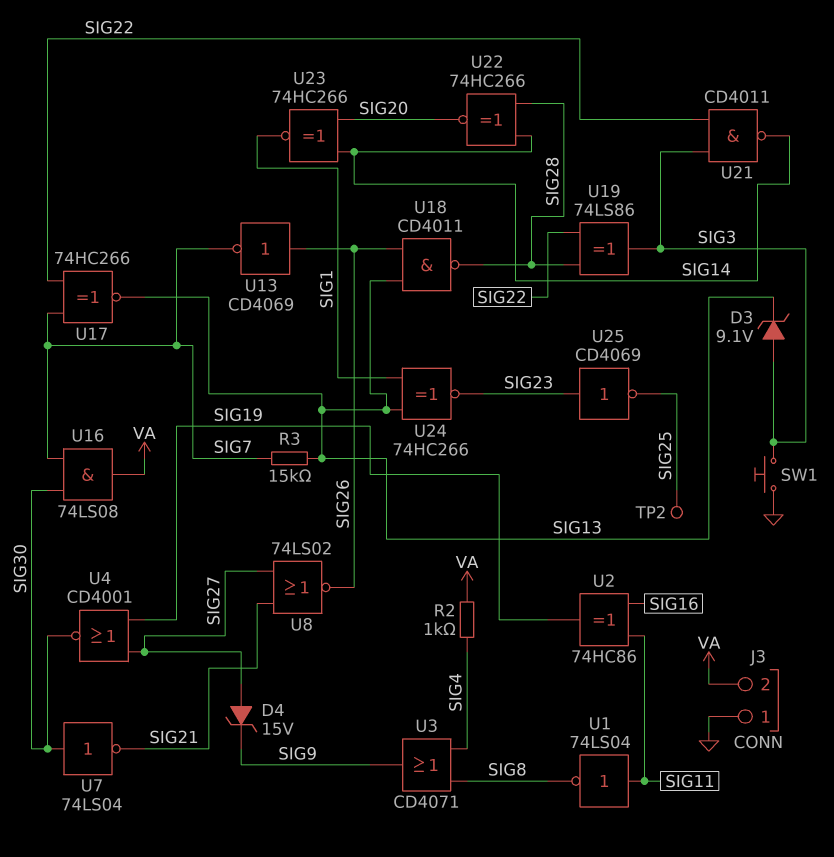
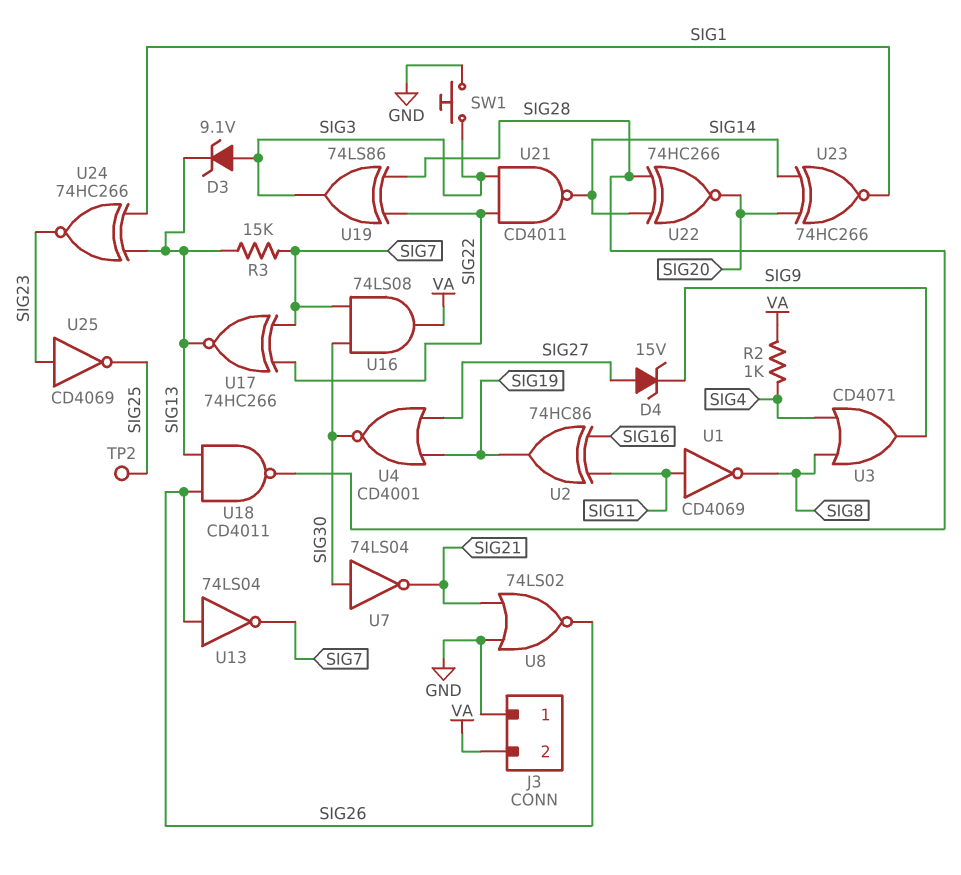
U1: NOT 74LS04 (in SIG11, out SIG8) -> NOT CD4069 (in SIG11, out SIG8)
U8: NOR 74LS02 (in SIG21, in SIG27, out SIG26) -> NOR 74LS02 (in GND, in SIG21, out SIG26)
U13: NOT CD4069 (in SIG26, out SIG7) -> NOT 74LS04 (in SIG26, out SIG7)

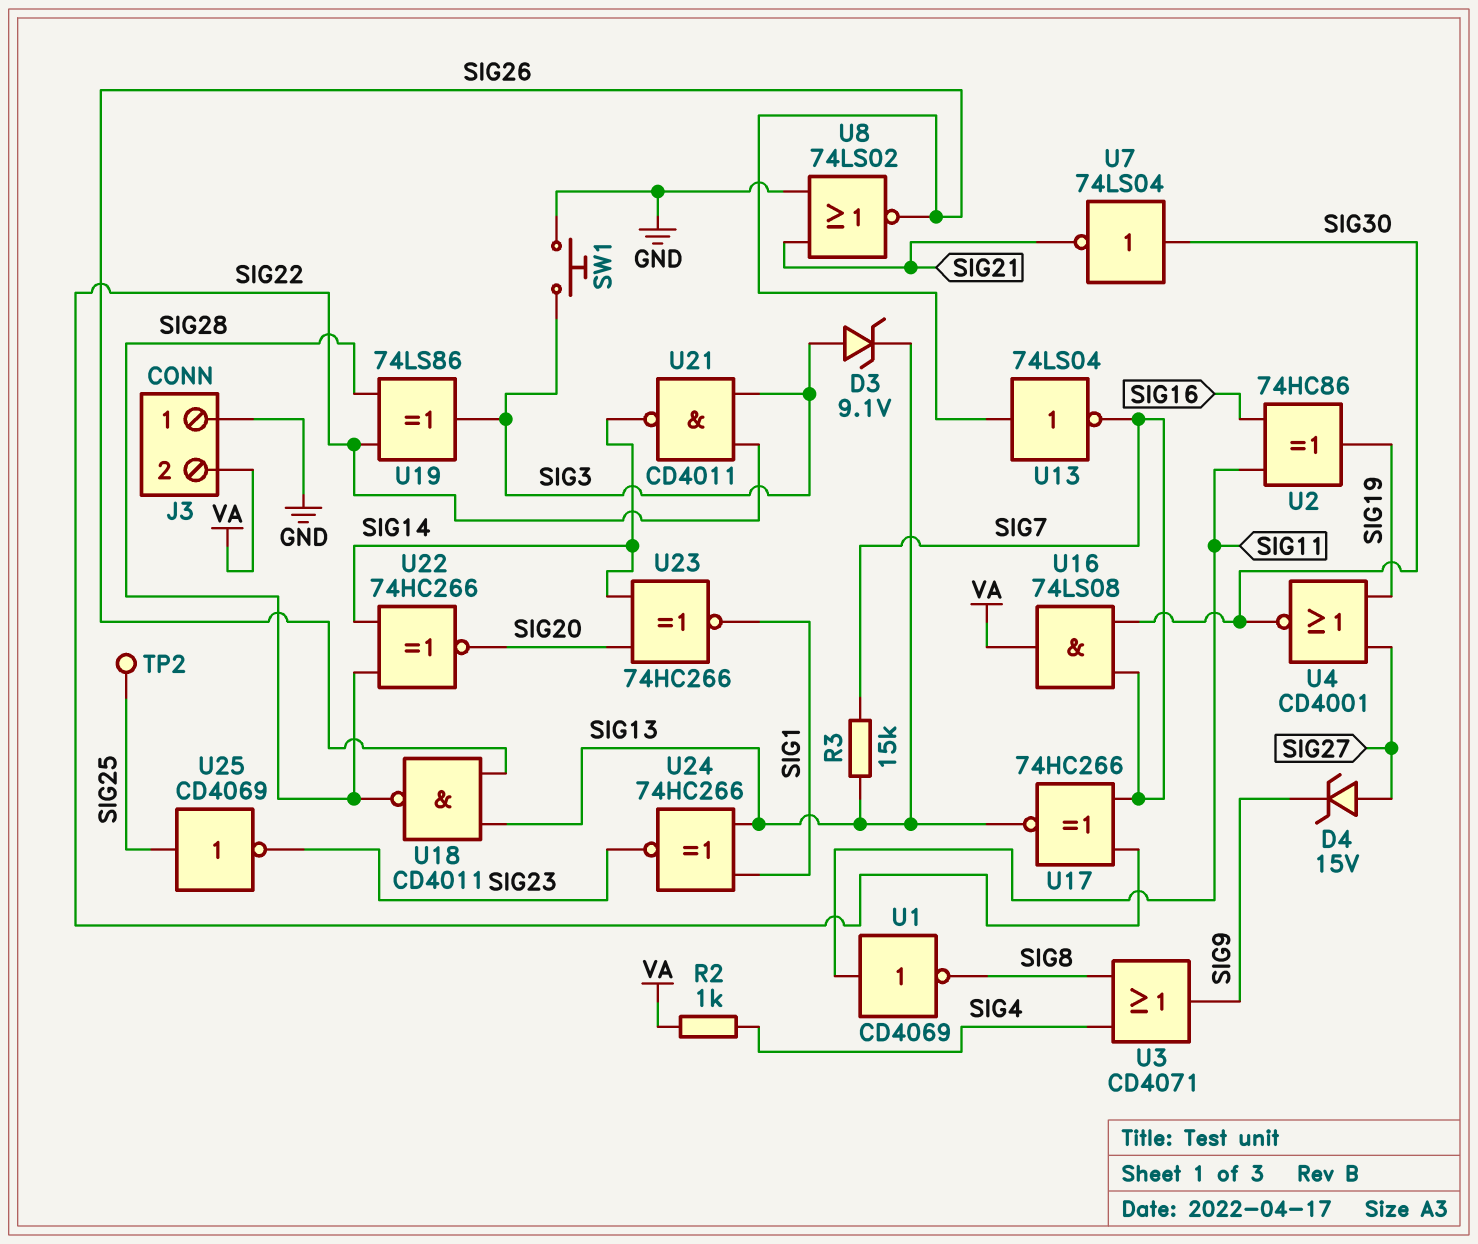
U25: NOT CD4069 (in SIG23, out SIG25) -> NOT CD4069 (in SIG25, out SIG23)

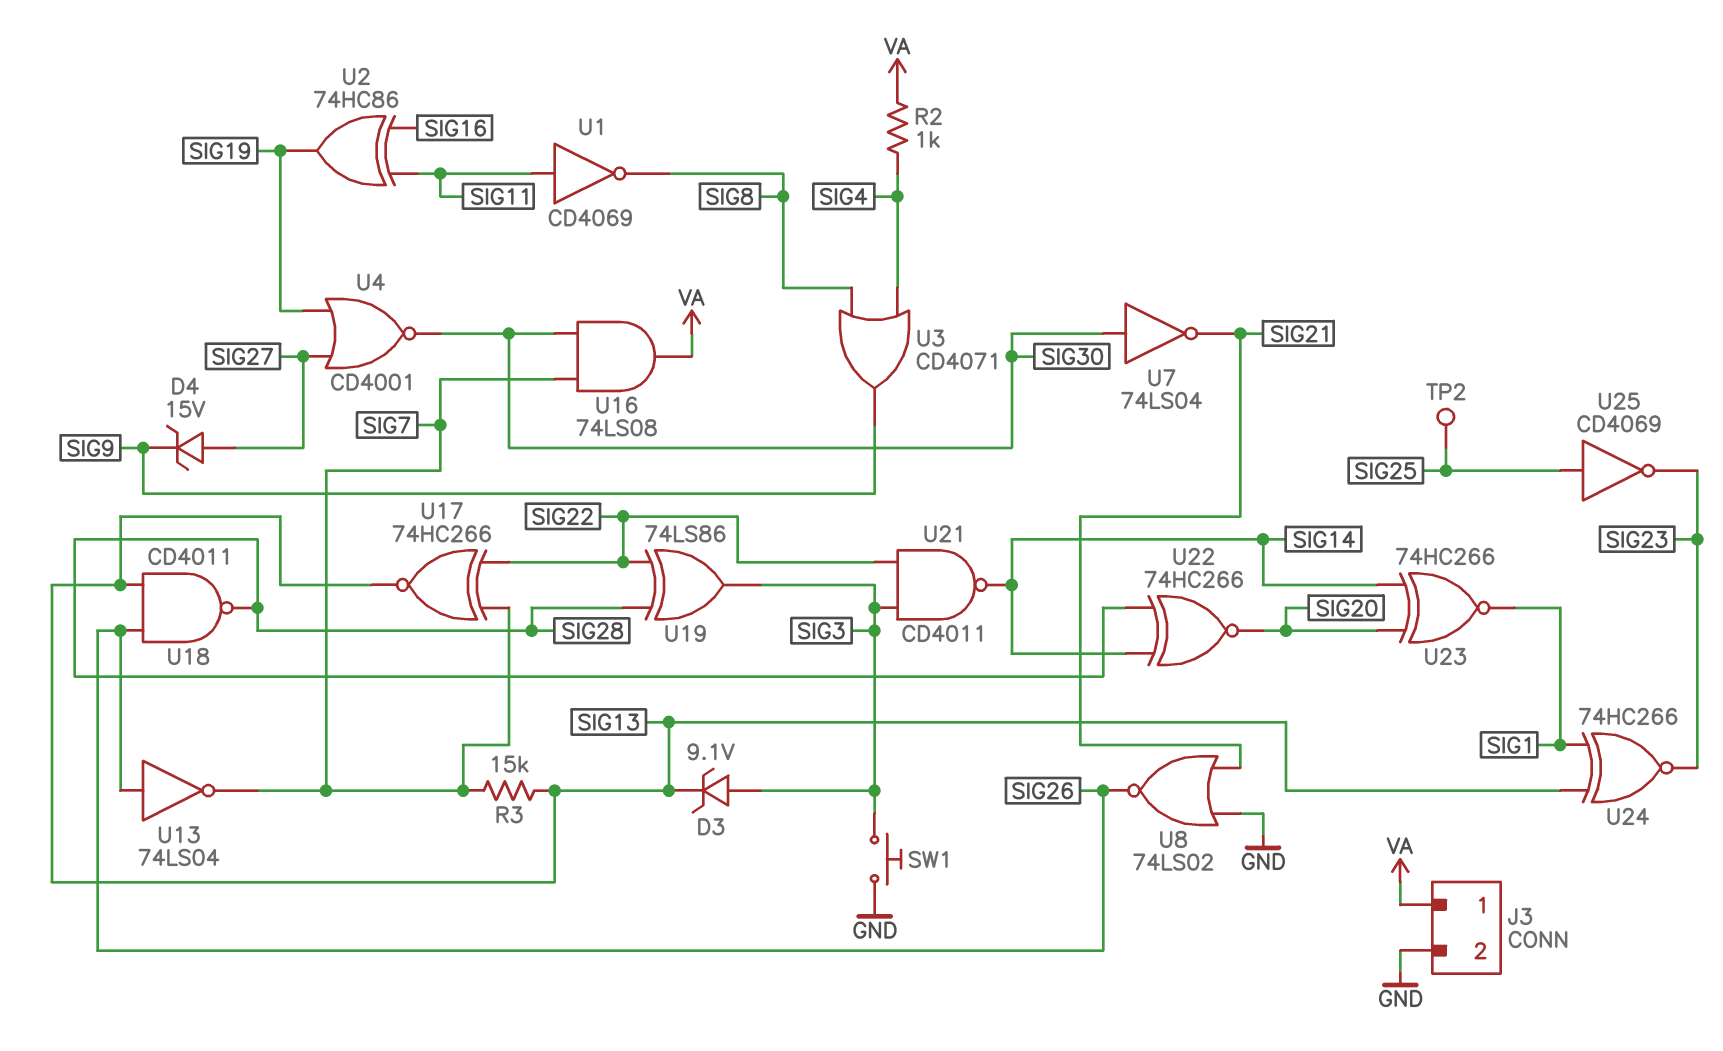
J3 pin 1: GND -> VA
J3 pin 2: VA -> GND

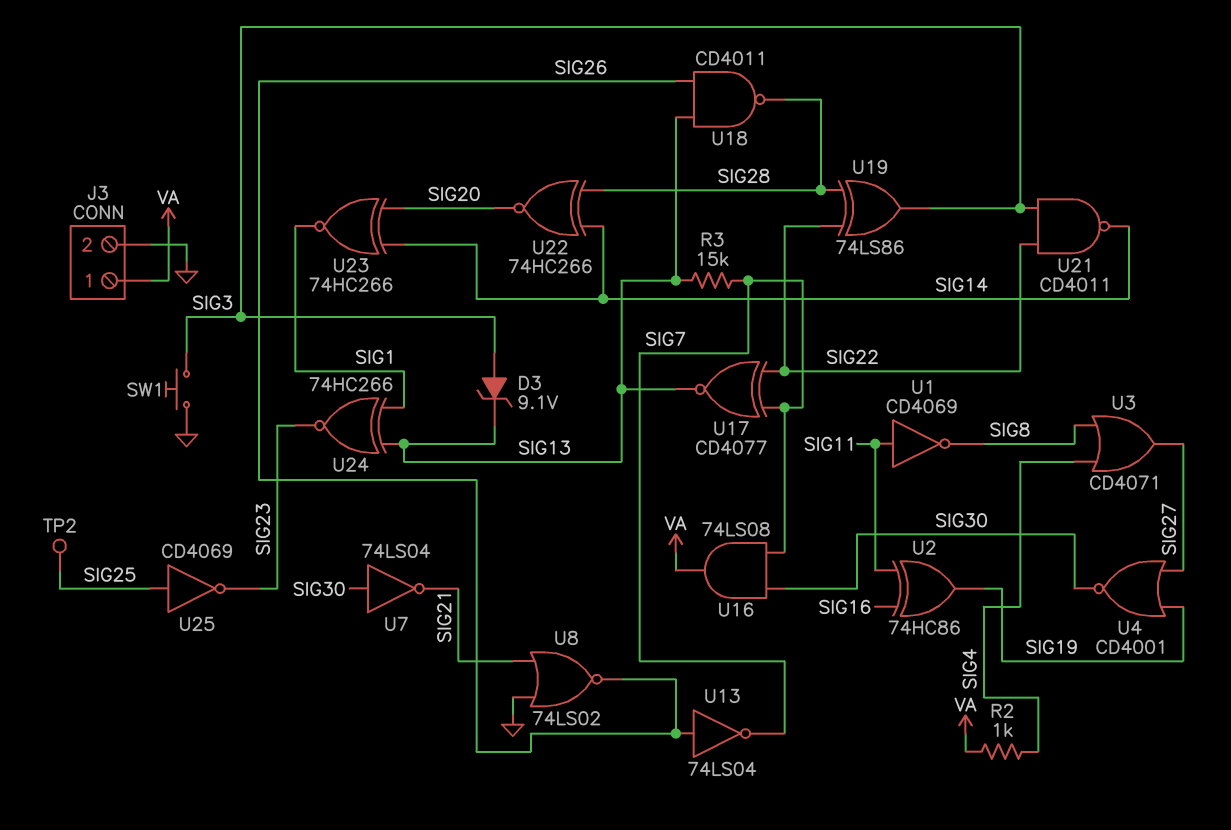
D4: zener 15V (A SIG27, K SIG9) -> none
U3: OR CD4071 (in SIG4, in SIG8, out SIG9) -> OR CD4071 (in SIG4, in SIG8, out SIG27)
U17: XNOR 74HC266 (in SIG7, in SIG22, out SIG13) -> XNOR CD4077 (in SIG7, in SIG22, out SIG13)

